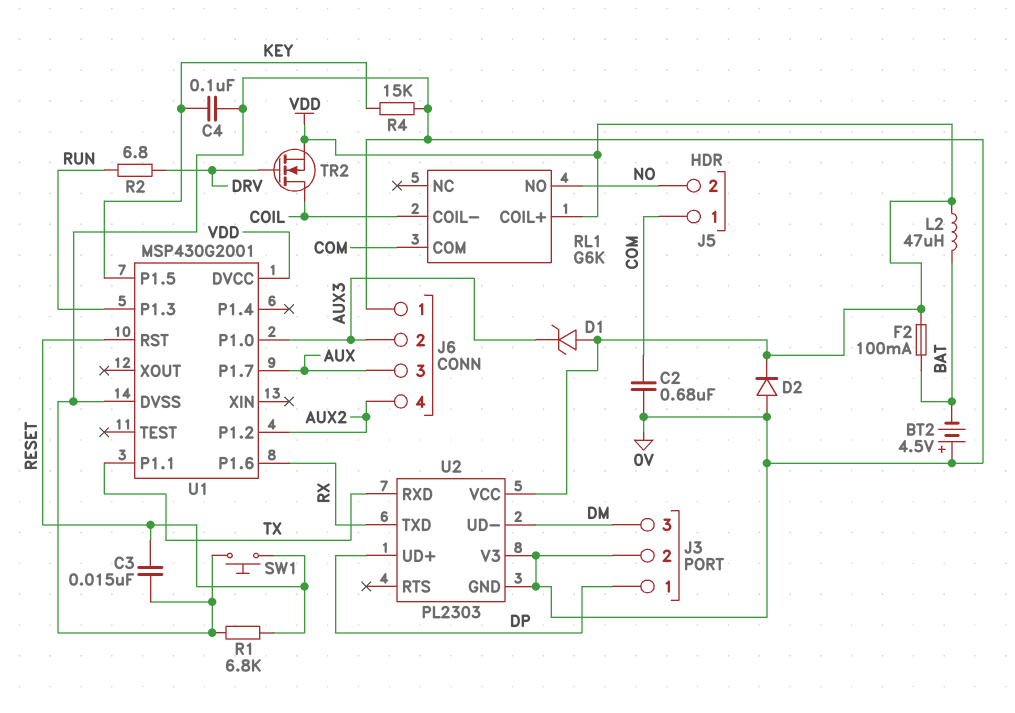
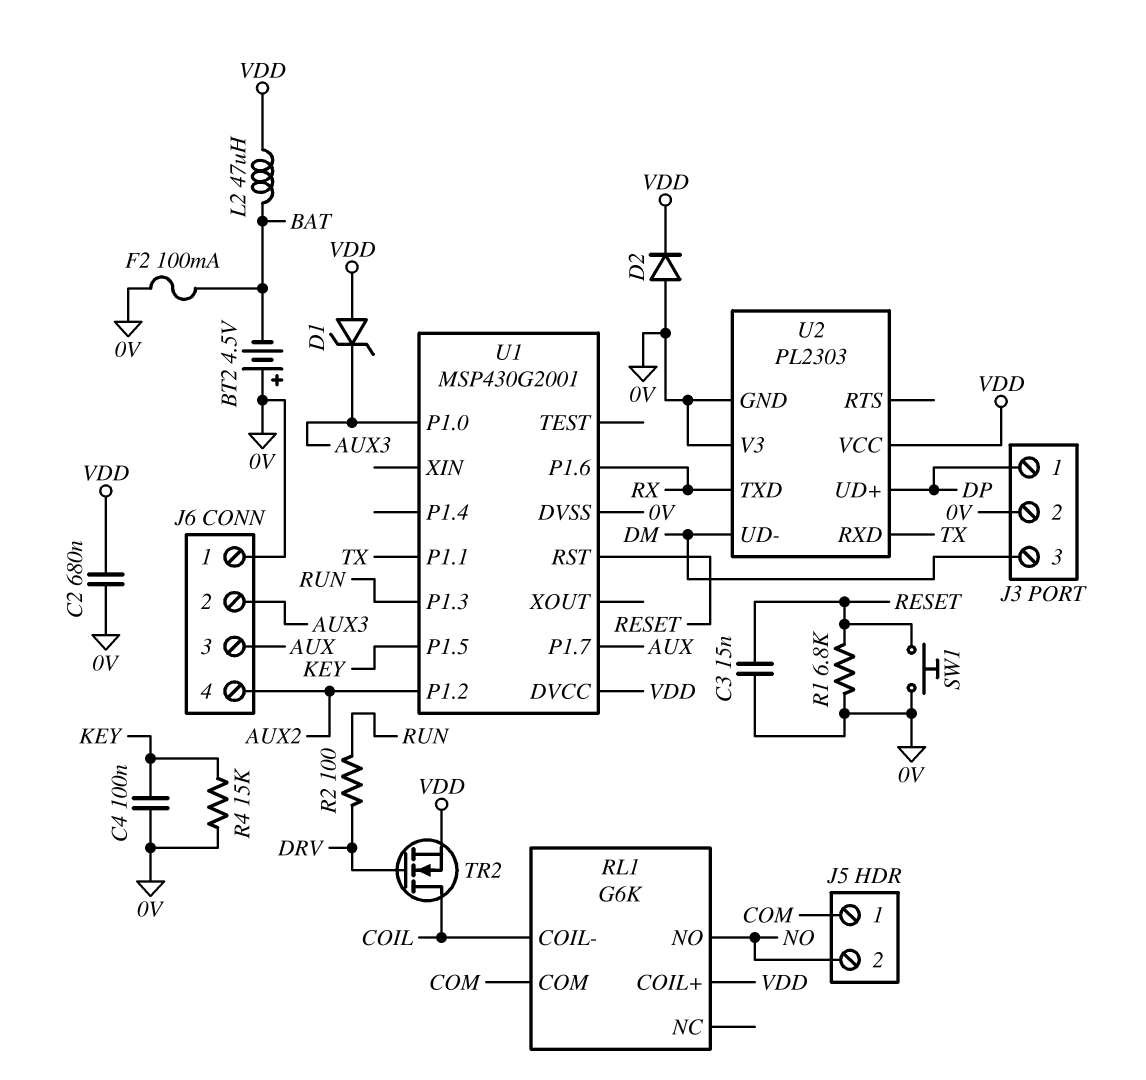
C2: 680nF (0V, COM) -> 680nF (0V, VDD)
F2: 100mA (BAT, VDD) -> 100mA (0V, BAT)
R2: 6.8 (DRV, RUN) -> 100 (DRV, RUN)

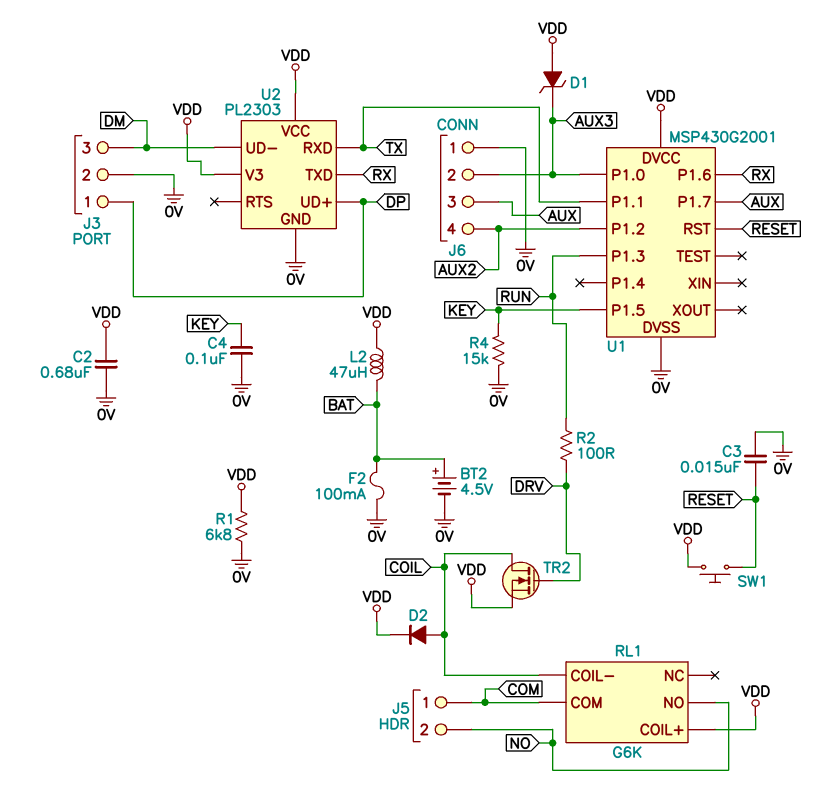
BT2: 4.5V (plus 0V, minus BAT) -> 4.5V (plus BAT, minus 0V)
D2: diode (A 0V, K VDD) -> diode (A COIL, K VDD)
R1: 6.8k (0V, RESET) -> 6.8k (0V, VDD)
SW1: button (0V, RESET) -> button (RESET, VDD)
U2 pin V3: 0V -> VDD

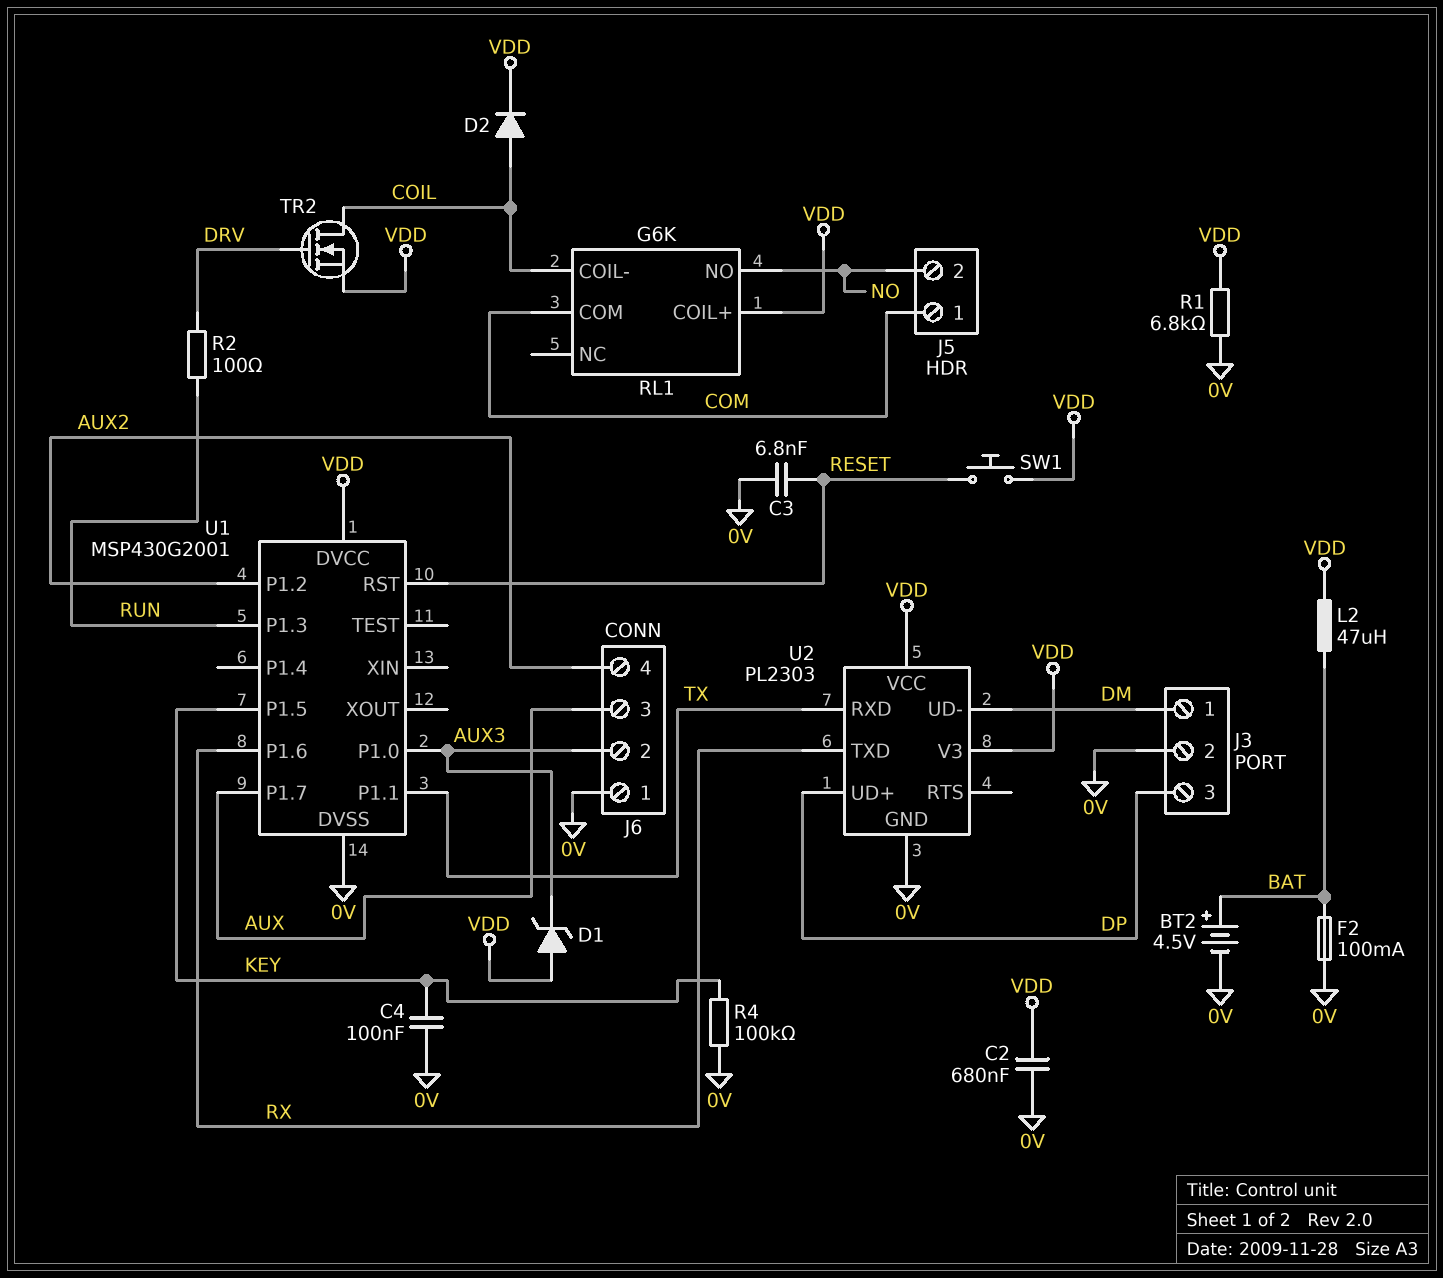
C3: 15nF (0V, RESET) -> 6.8nF (0V, RESET)
J3 pin 1: DP -> DM
J3 pin 3: DM -> DP
R4: 15k (0V, KEY) -> 100k (0V, KEY)

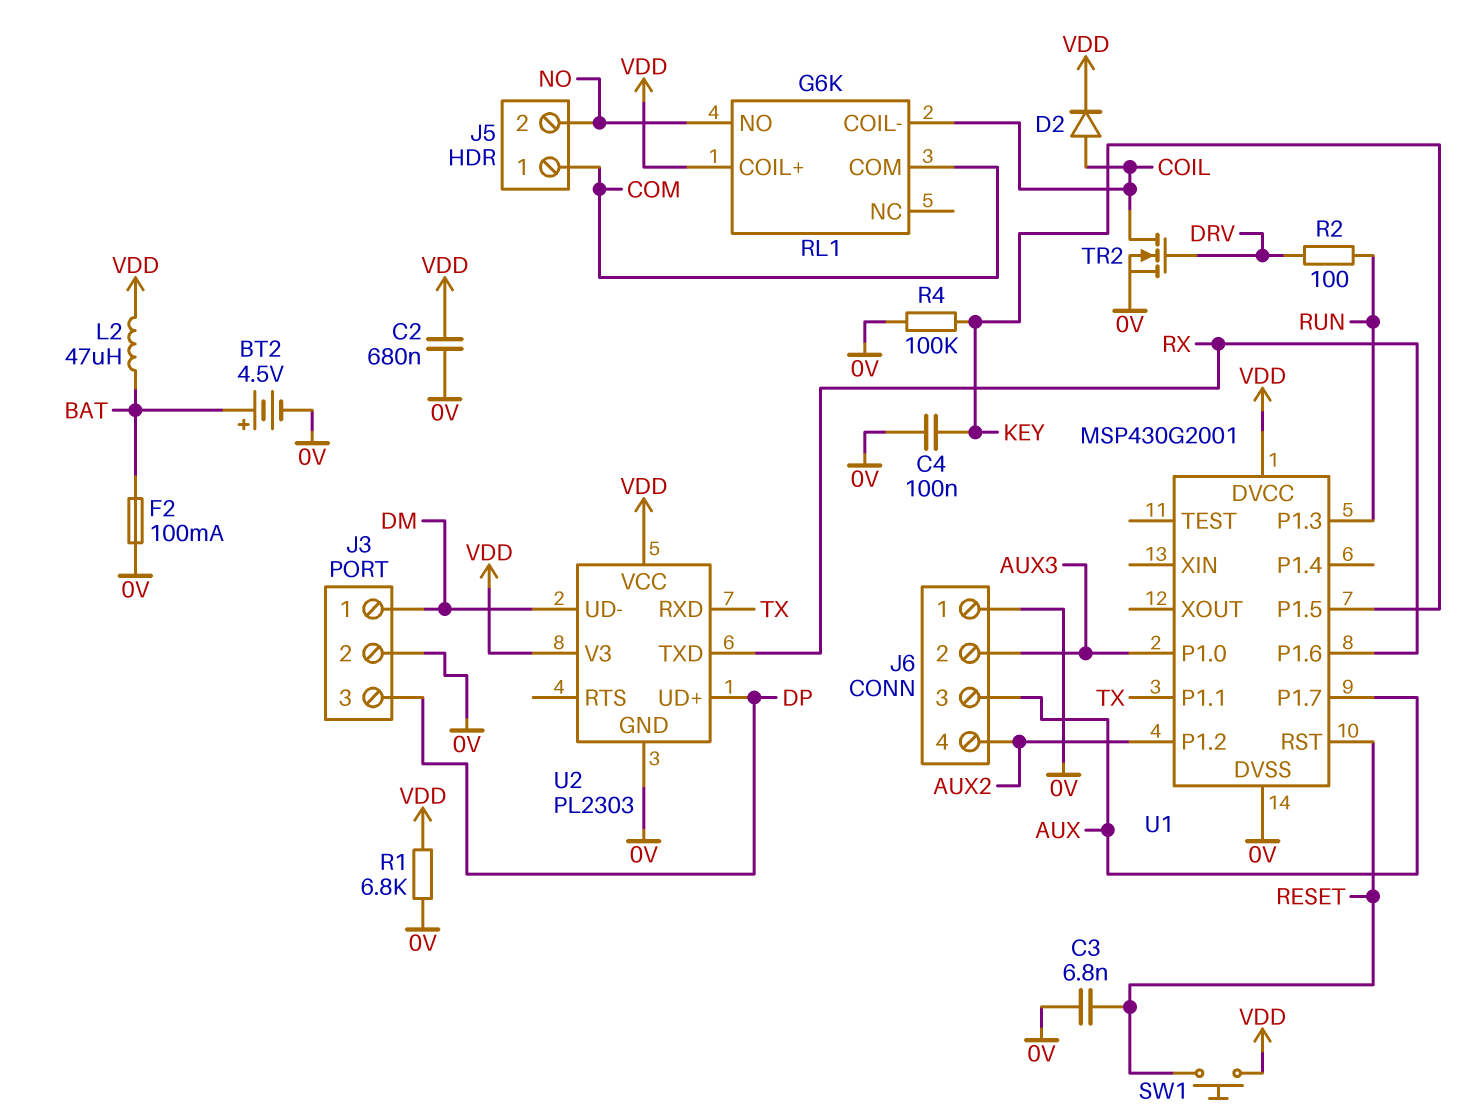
D1: zener (A VDD, K AUX3) -> none
TR2: NMOS (G DRV, D COIL, S VDD) -> NMOS (G DRV, D COIL, S 0V)

